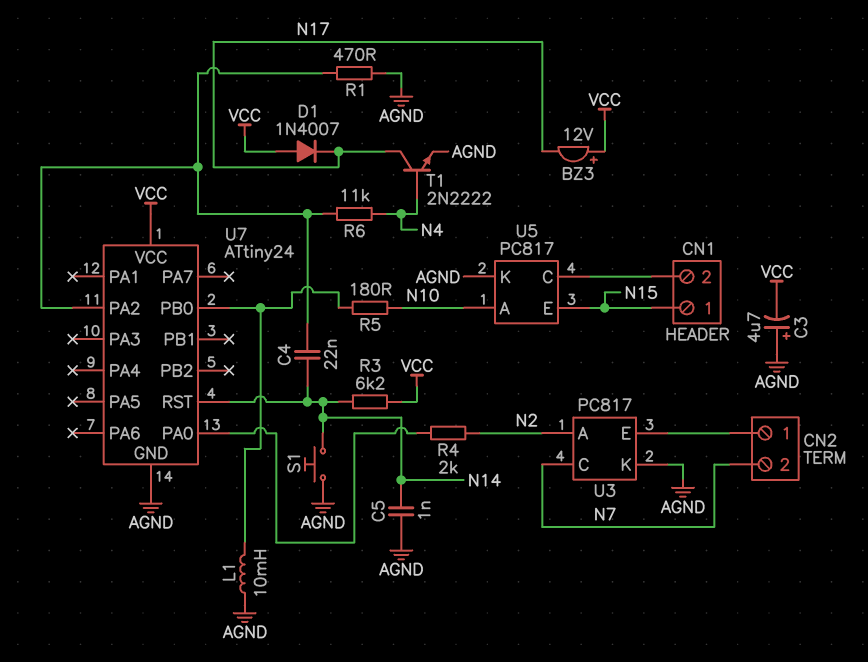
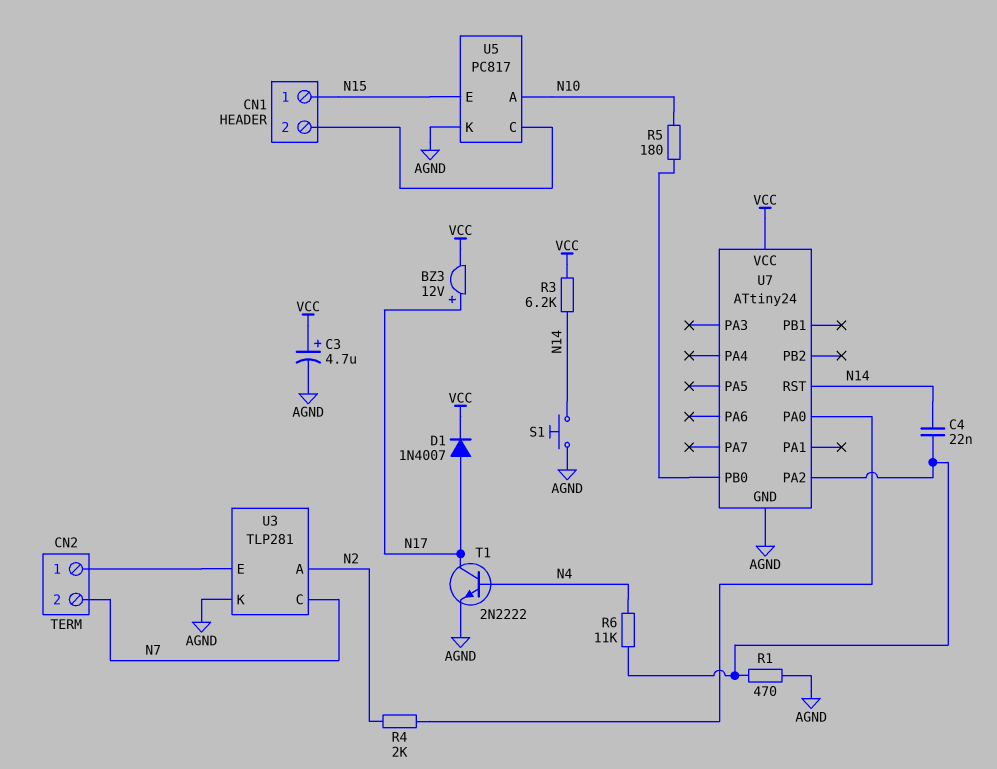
BZ3: buzzer 12V (plus VCC, minus N17) -> buzzer 12V (plus N17, minus VCC)
C3: 4.7uF (plus AGND, minus VCC) -> 4.7uF (plus VCC, minus AGND)
C5: 1nF (AGND, N14) -> none
D1: diode 1N4007 (A VCC, K N17) -> diode 1N4007 (A N17, K VCC)
L1: 10mH (AGND, U7/PB0) -> none
U3: PC817 -> TLP281

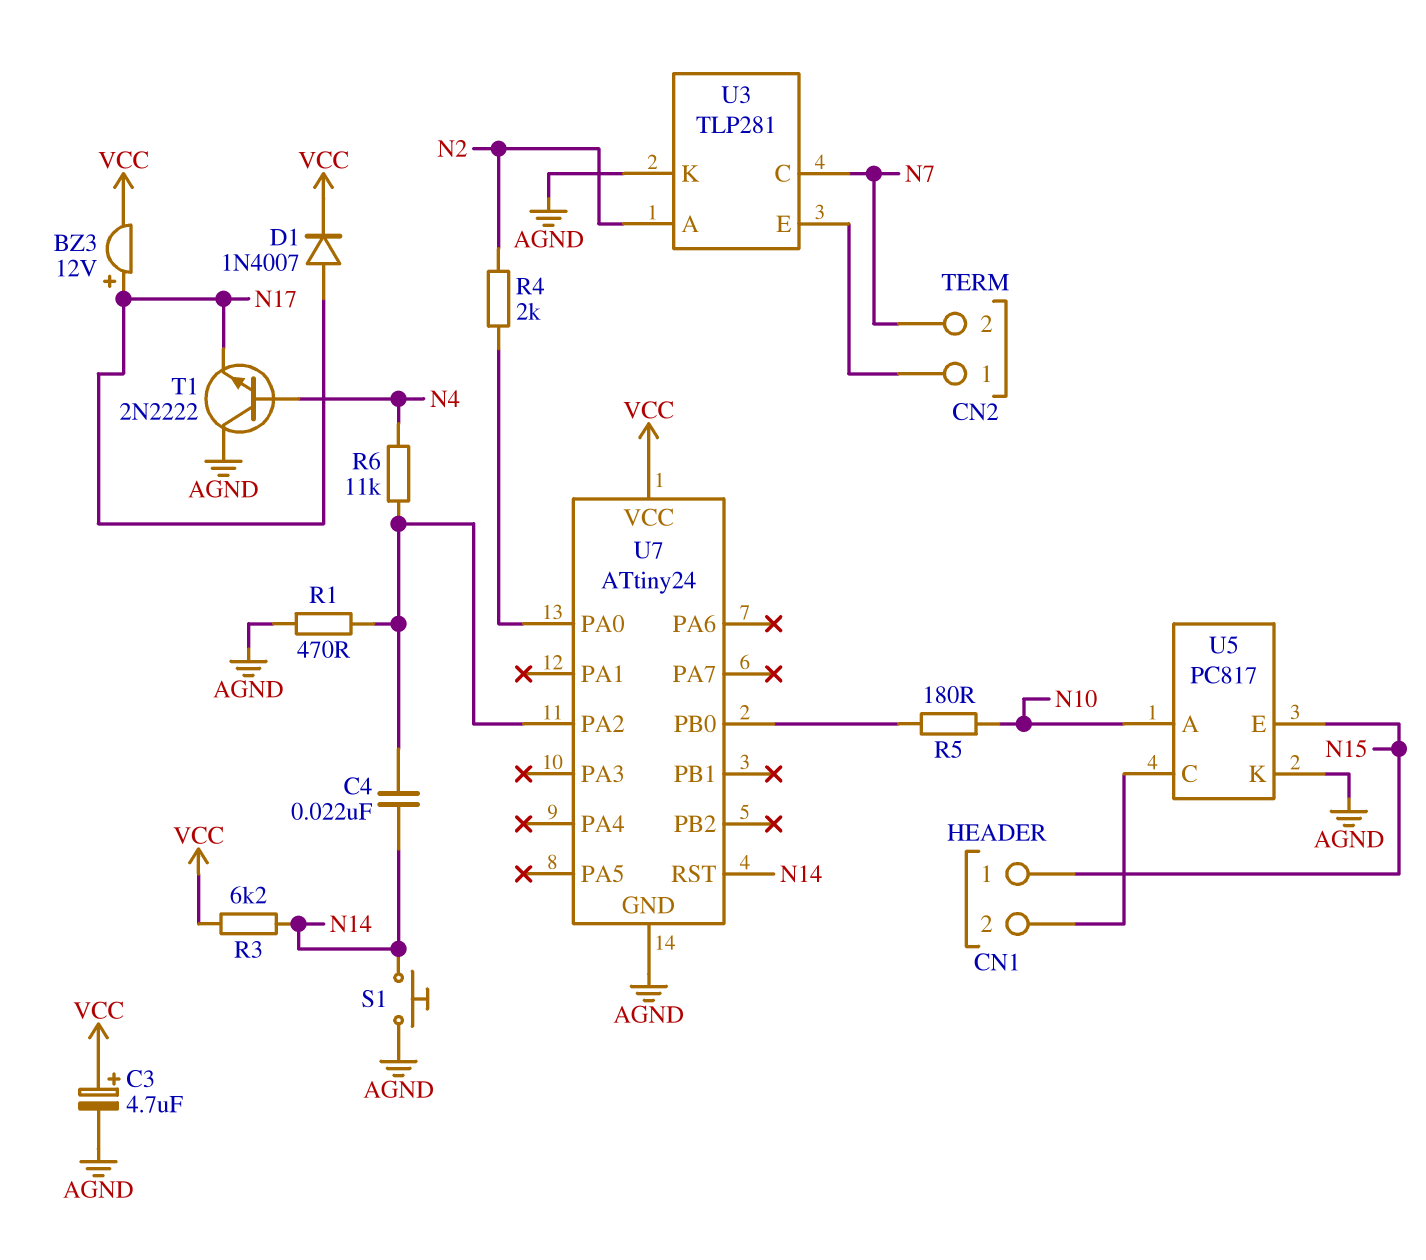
T1: NPN 2N2222 (B N4, C N17, E AGND) -> NPN 2N2222 (B N4, C AGND, E N17)

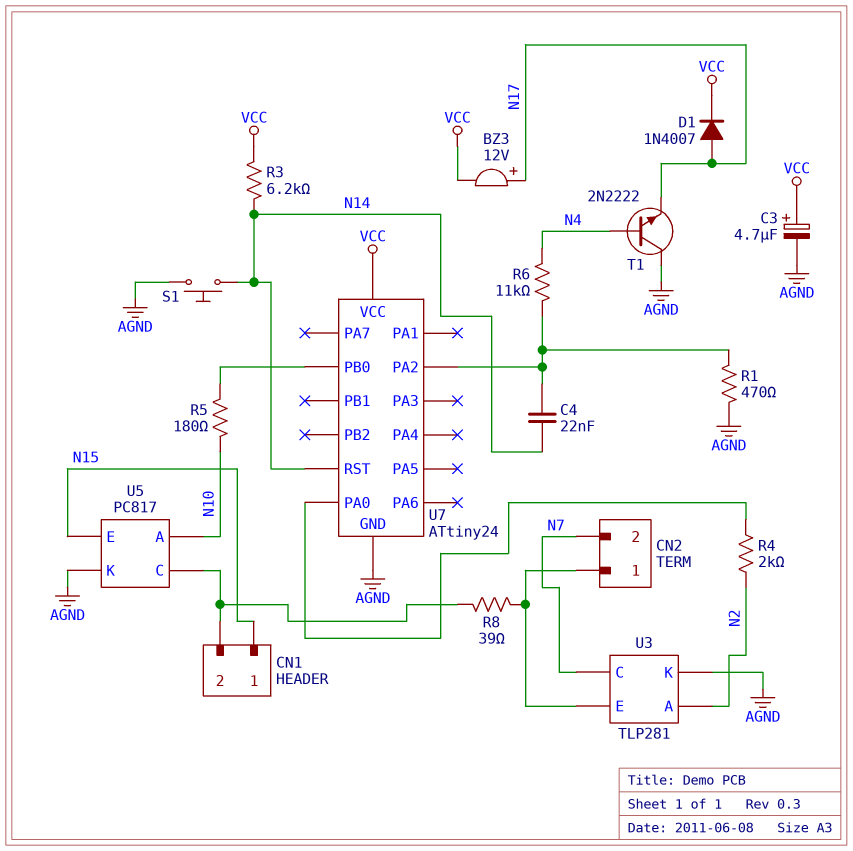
R8: none -> 39 (CN1/2, CN2/1)

